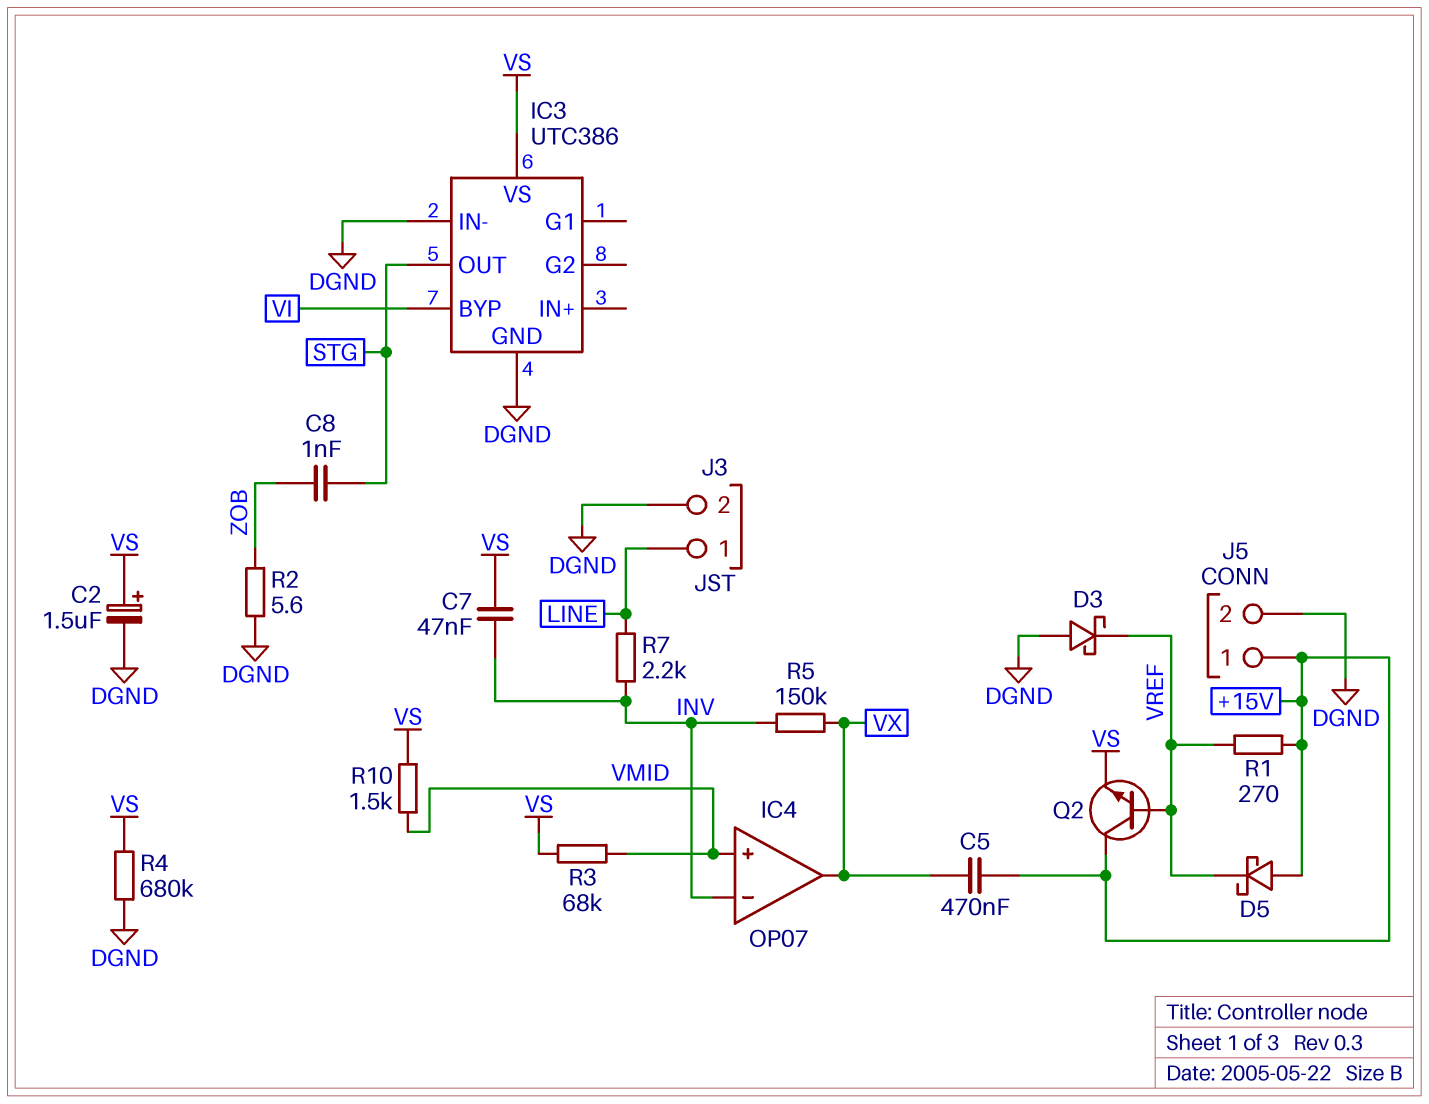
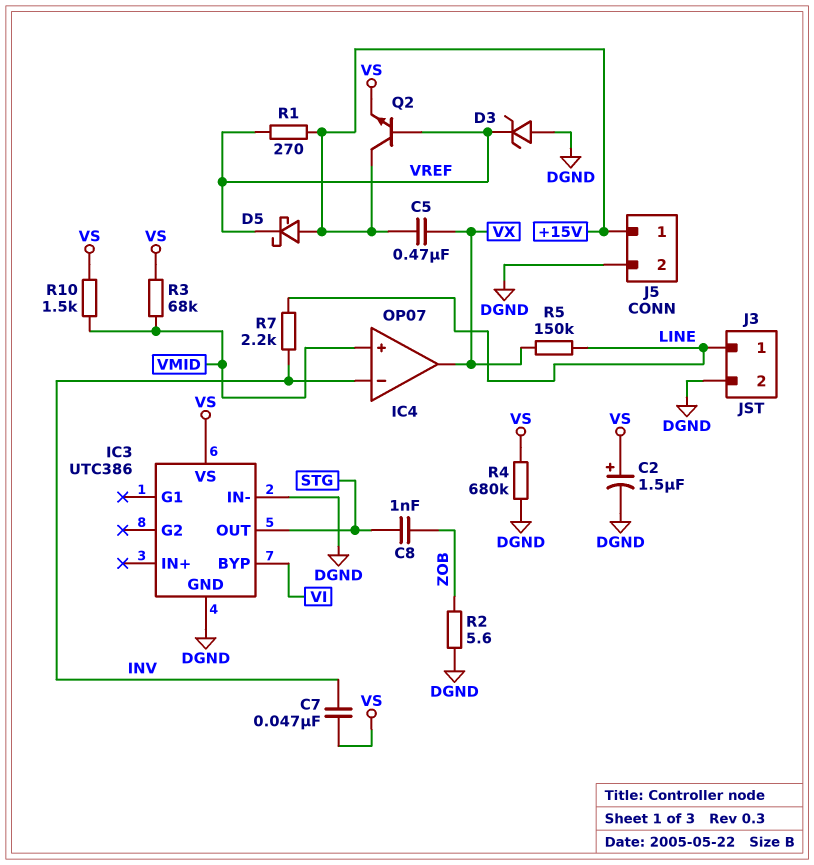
D3: schottky (A DGND, K VREF) -> zener (A DGND, K VREF)
R5: 150k (INV, VX) -> 150k (LINE, VX)

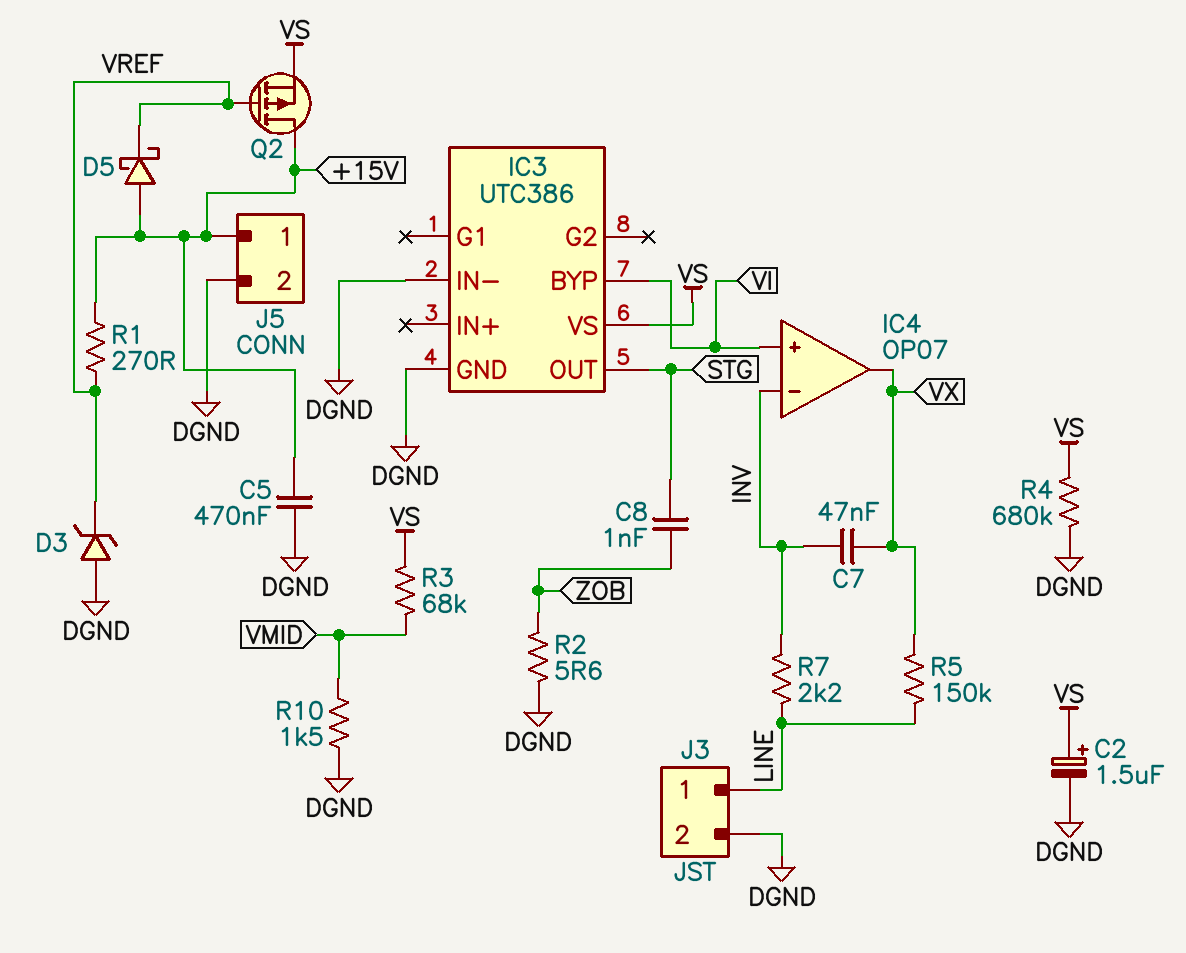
C5: 470nF (+15V, VX) -> 470nF (+15V, DGND)
C7: 47nF (INV, VS) -> 47nF (INV, VX)
IC4 pin in+: VMID -> VI
Q2: NPN (B VREF, C +15V, E VS) -> PMOS (G VREF, D +15V, S VS)
R10: 1.5k (VMID, VS) -> 1.5k (DGND, VMID)

